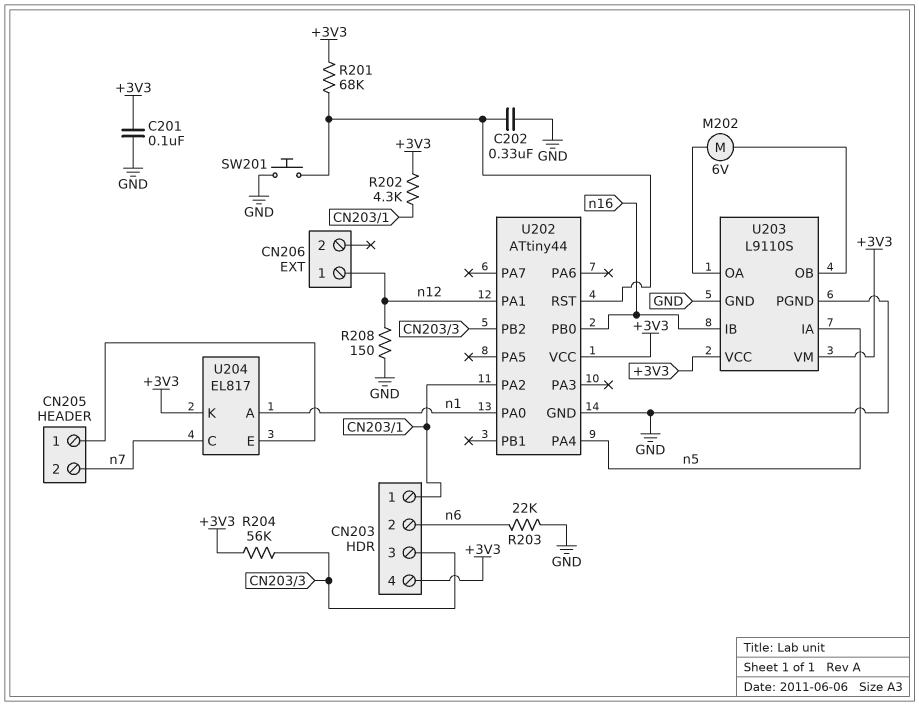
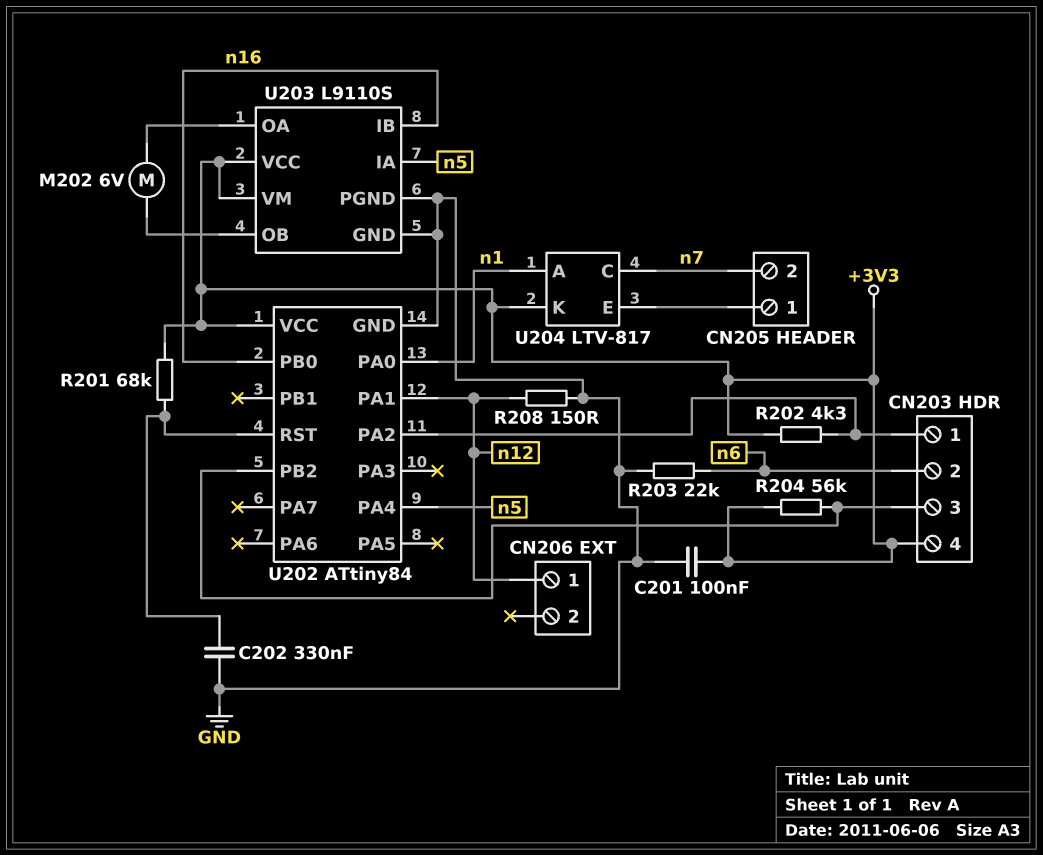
SW201: button (GND, U202/RST) -> none
U202: ATtiny44 -> ATtiny84
U204: EL817 -> LTV-817

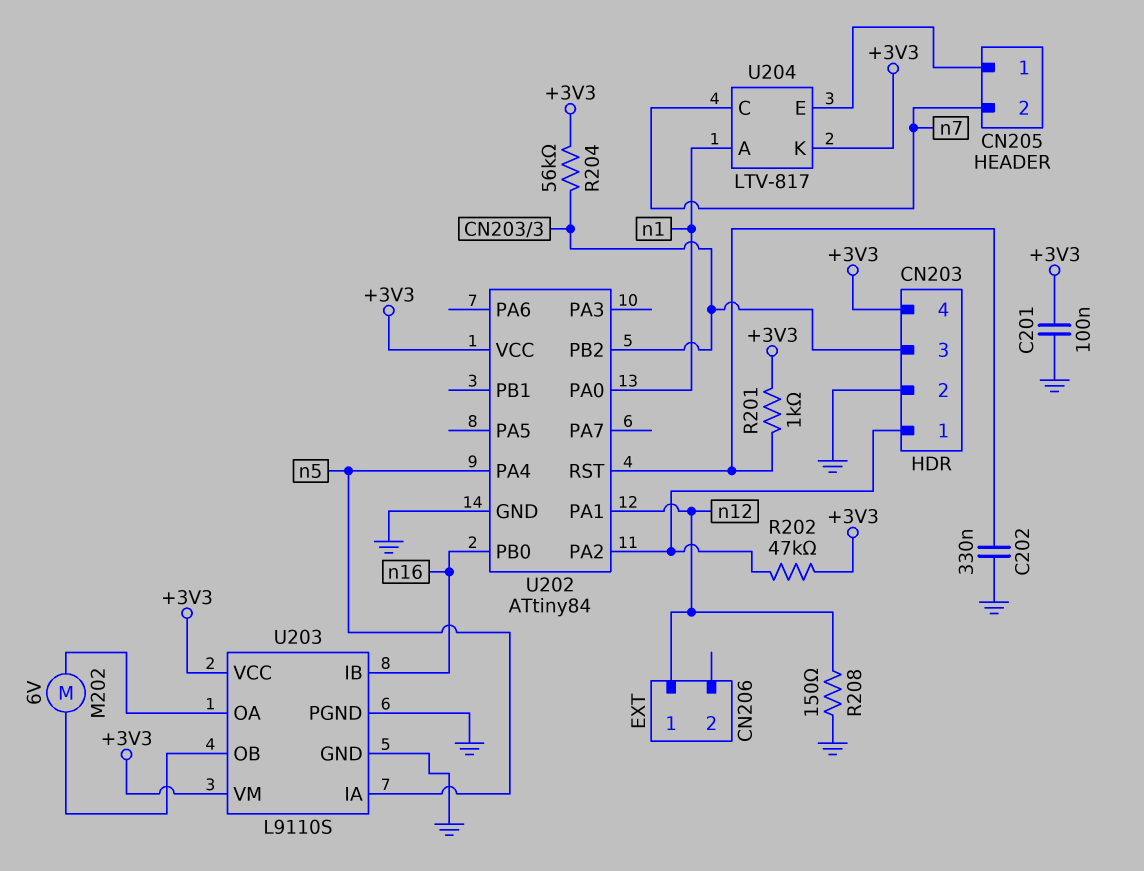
CN203 pin 2: n6 -> GND
R201: 68k (+3V3, U202/RST) -> 1k (+3V3, U202/RST)
R202: 4.3k (+3V3, CN203/1) -> 47k (+3V3, CN203/1)
R203: 22k (GND, n6) -> none

